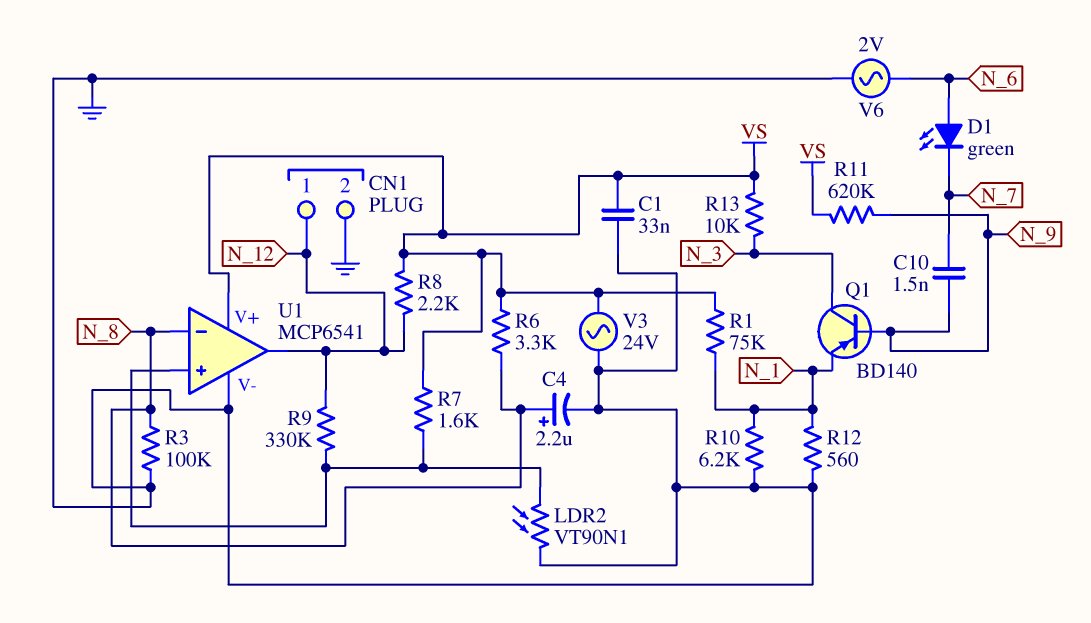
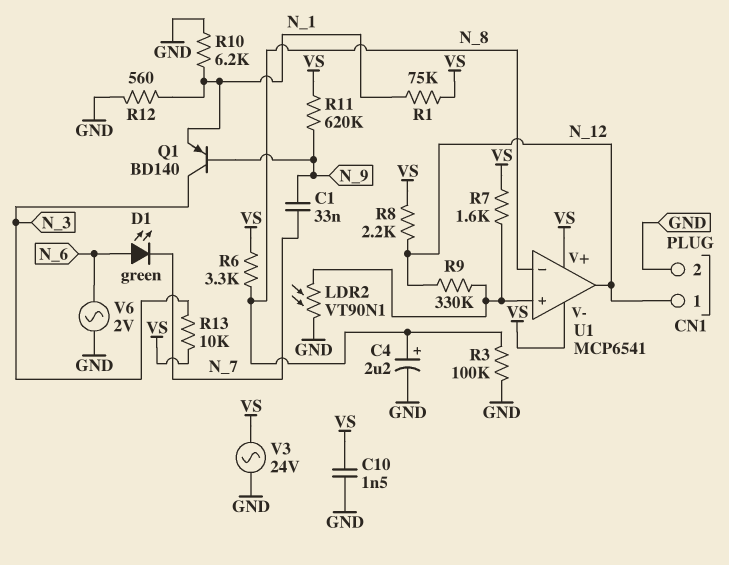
C1: 33nF (GND, VS) -> 33nF (N_7, N_9)
C10: 1.5nF (N_7, N_9) -> 1.5nF (GND, VS)
U1 pin V-: GND -> VS

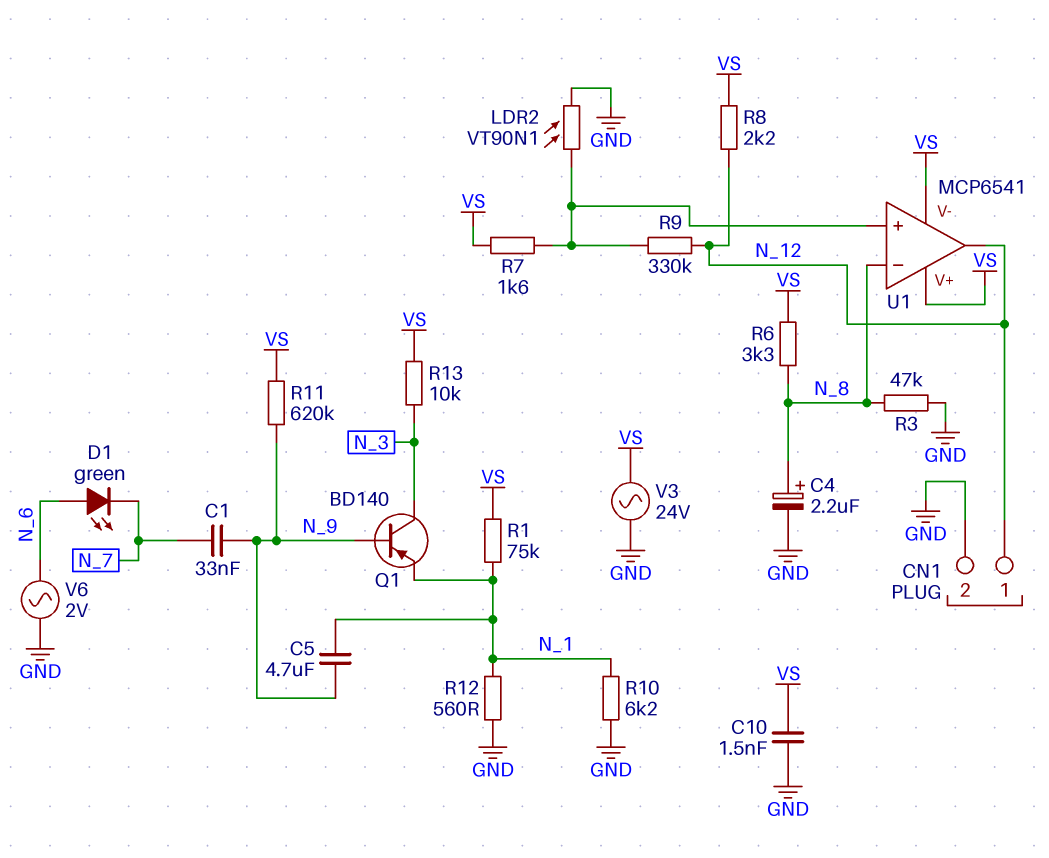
C5: none -> 4.7uF (N_1, N_9)
R3: 100k (GND, N_8) -> 47k (GND, N_8)

